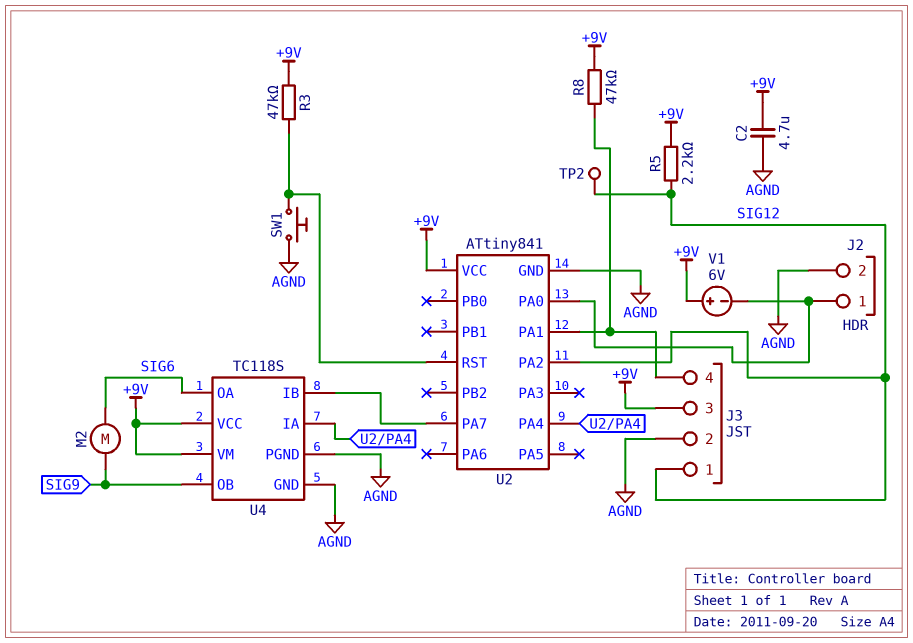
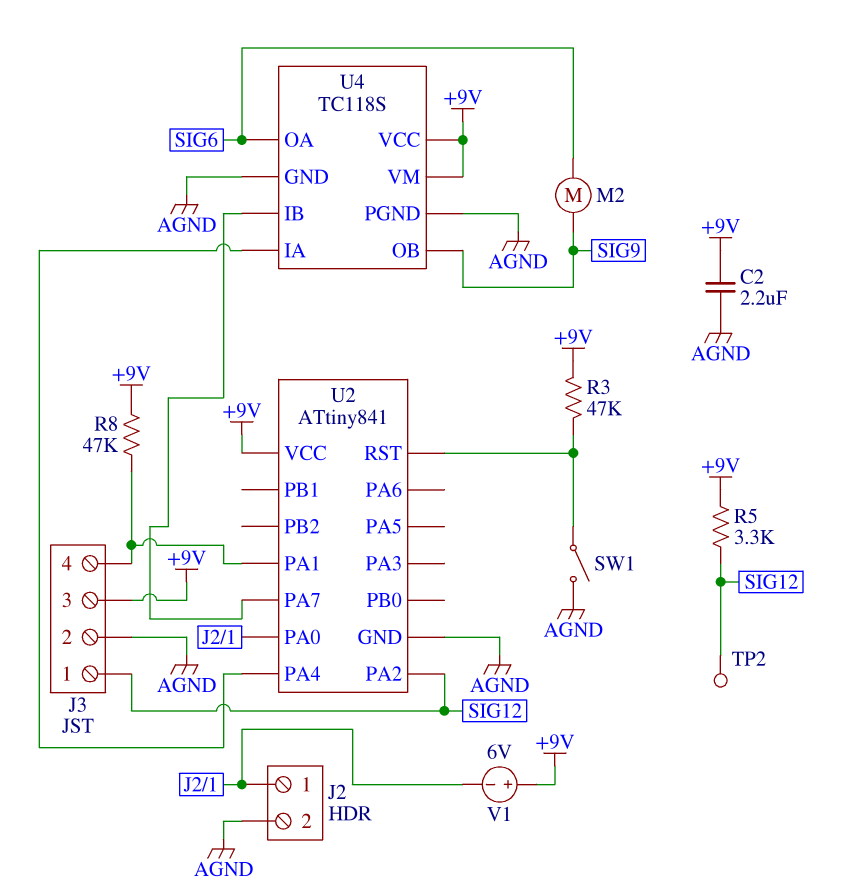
C2: 4.7uF (+9V, AGND) -> 2.2uF (+9V, AGND)
R5: 2.2k (+9V, SIG12) -> 3.3k (+9V, SIG12)
SW1: button (AGND, U2/RST) -> switch (AGND, U2/RST)

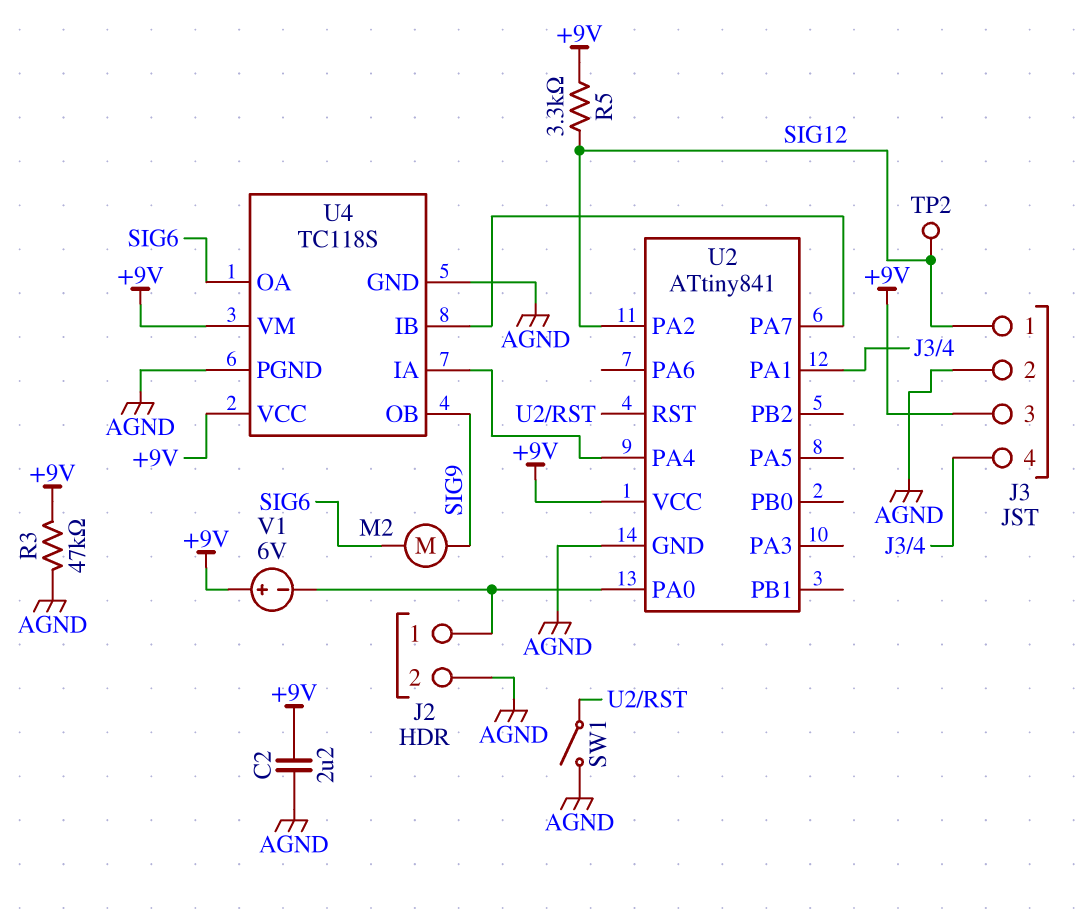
R3: 47k (+9V, U2/RST) -> 47k (+9V, AGND)
R8: 47k (+9V, J3/4) -> none

